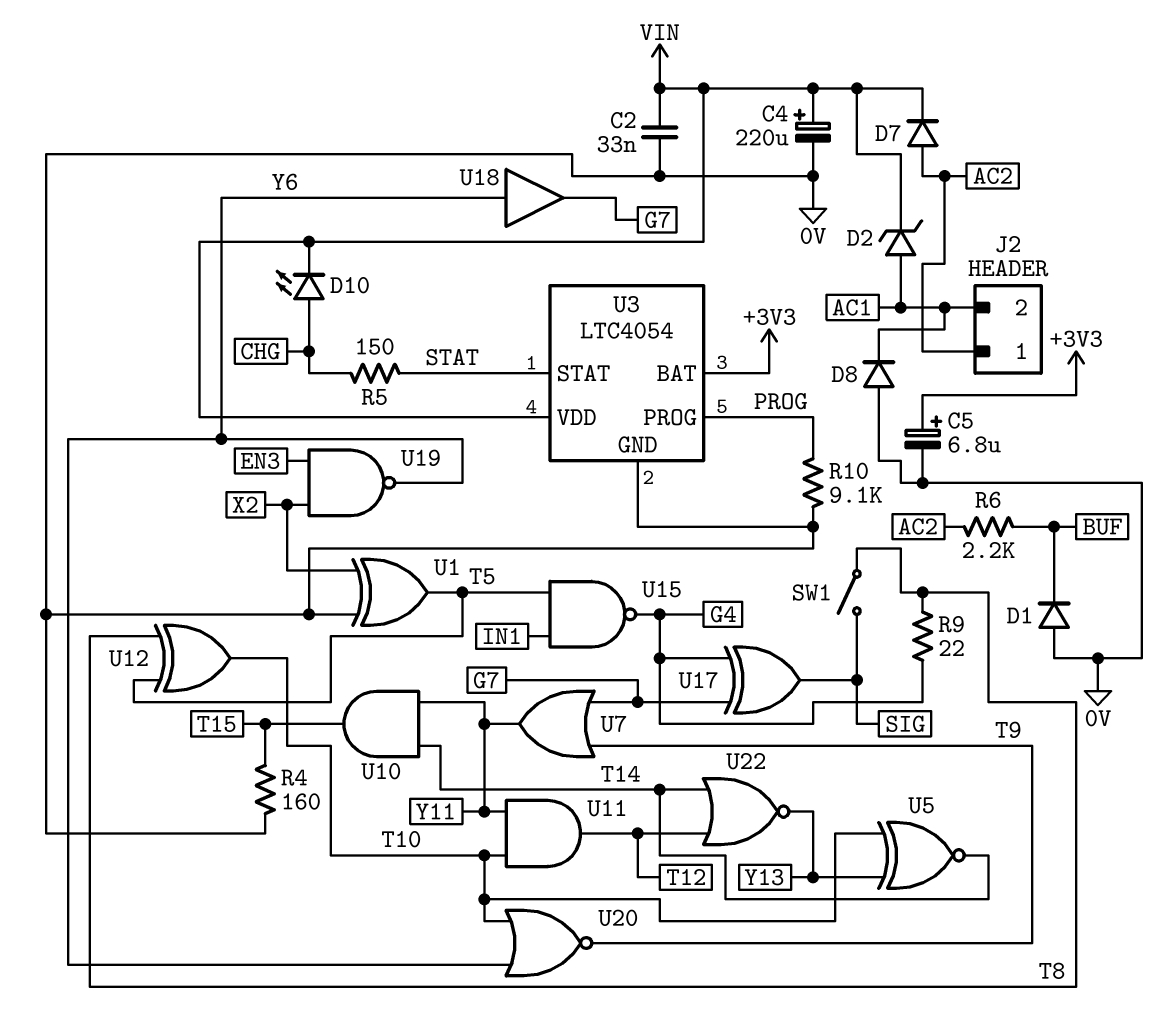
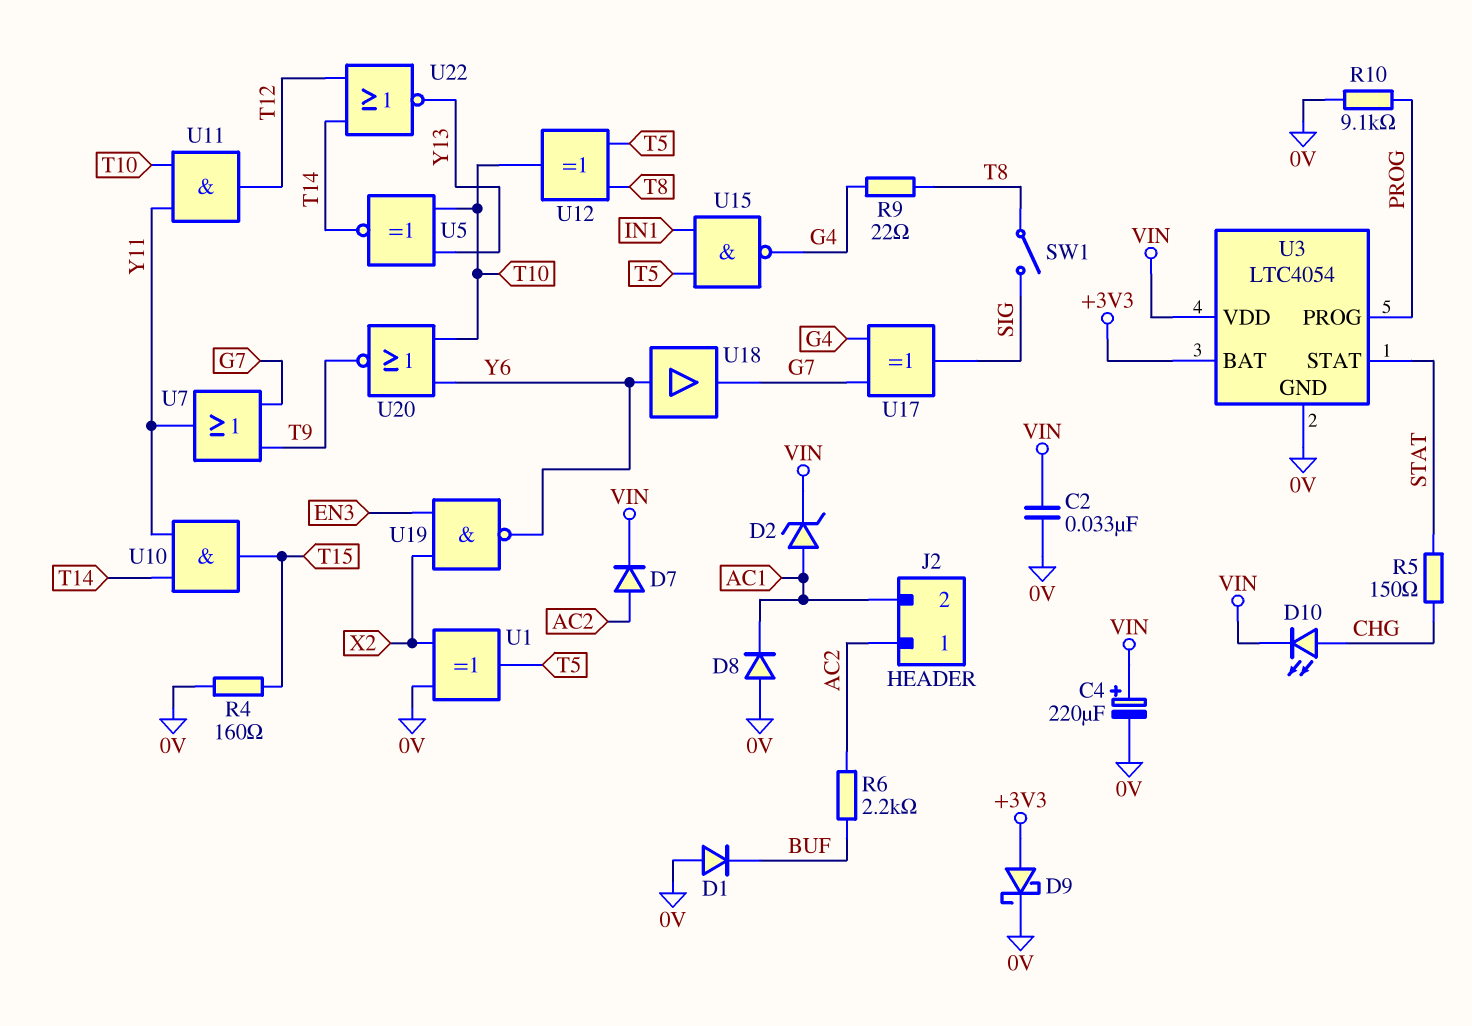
C5: 6.8uF (plus +3V3, minus 0V) -> none
D9: none -> schottky (A +3V3, K 0V)

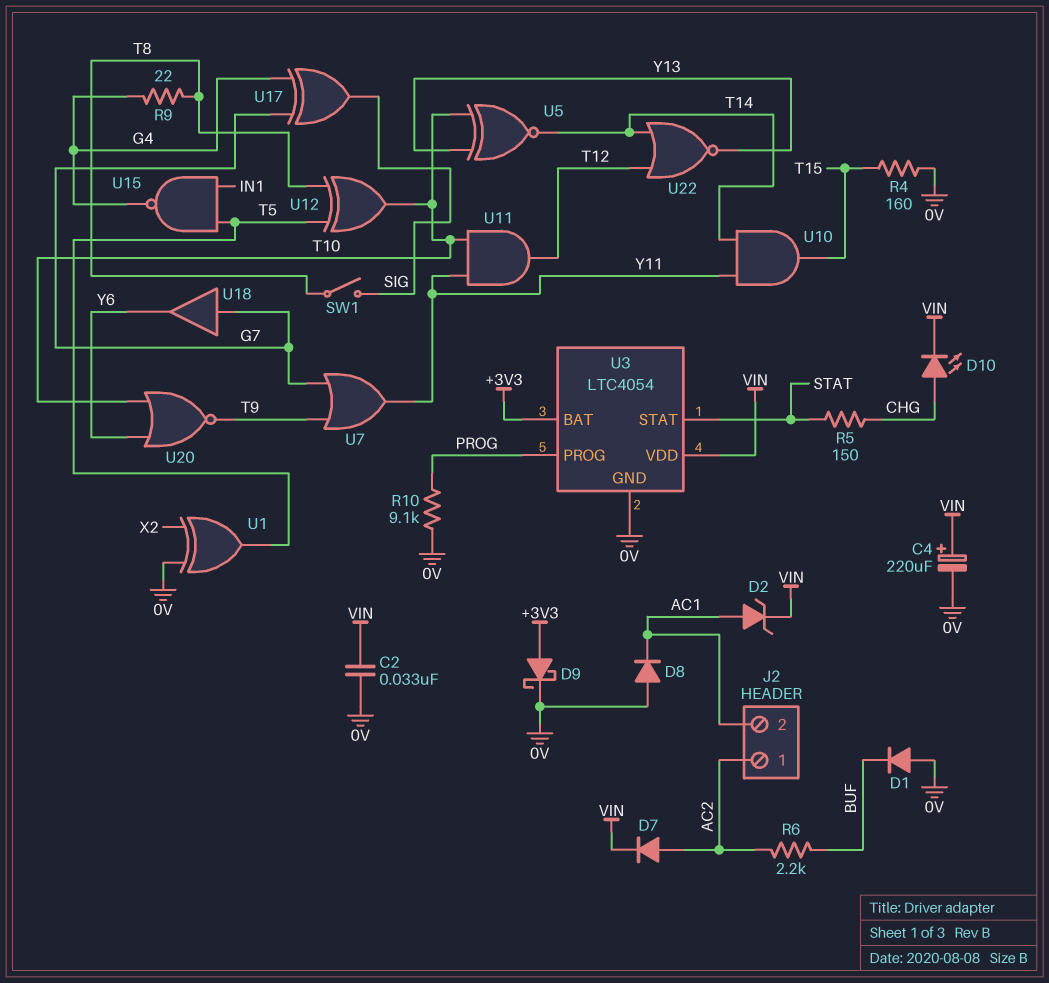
U18: buffer (in Y6, out G7) -> buffer (in G7, out Y6)
U19: NAND (in EN3, in X2, out Y6) -> none

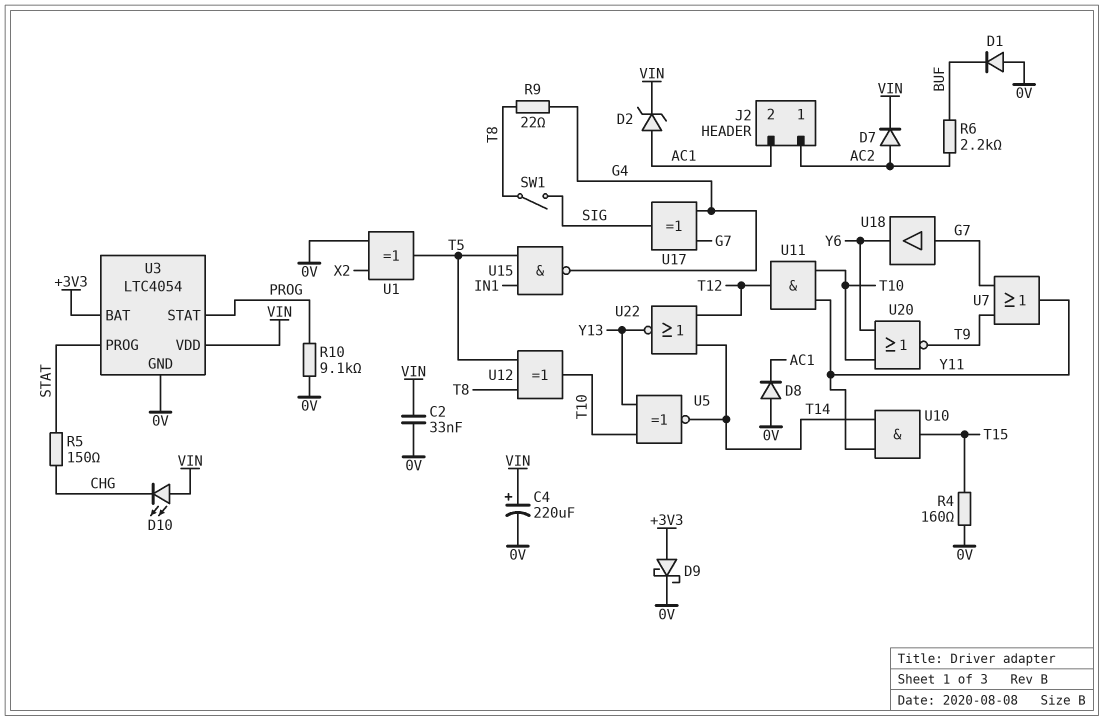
D10: LED (A CHG, K VIN) -> LED (A VIN, K CHG)
U3 pin PROG: PROG -> STAT
U3 pin STAT: STAT -> PROG

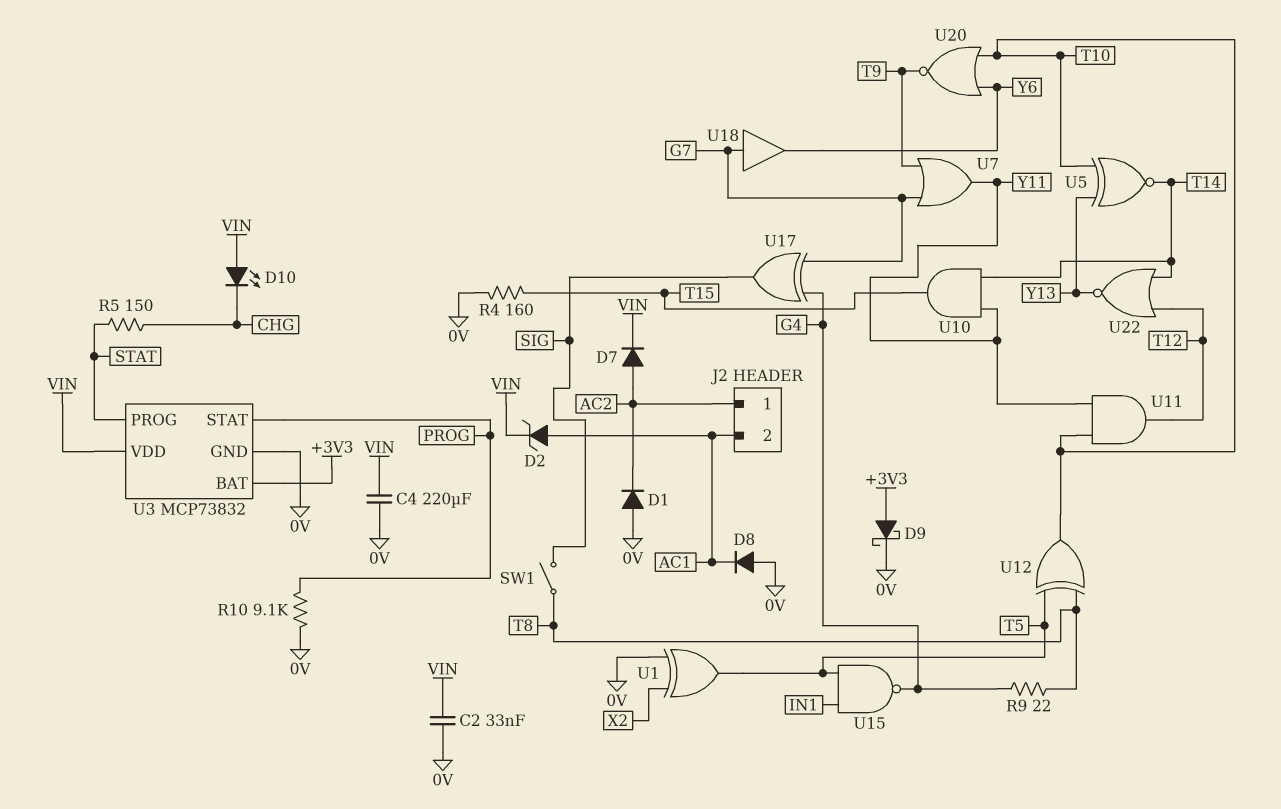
C4: 220uF (plus VIN, minus 0V) -> 220uF (0V, VIN)
D1: diode (A 0V, K BUF) -> diode (A 0V, K AC2)
R6: 2.2k (AC2, BUF) -> none
U3: LTC4054 -> MCP73832

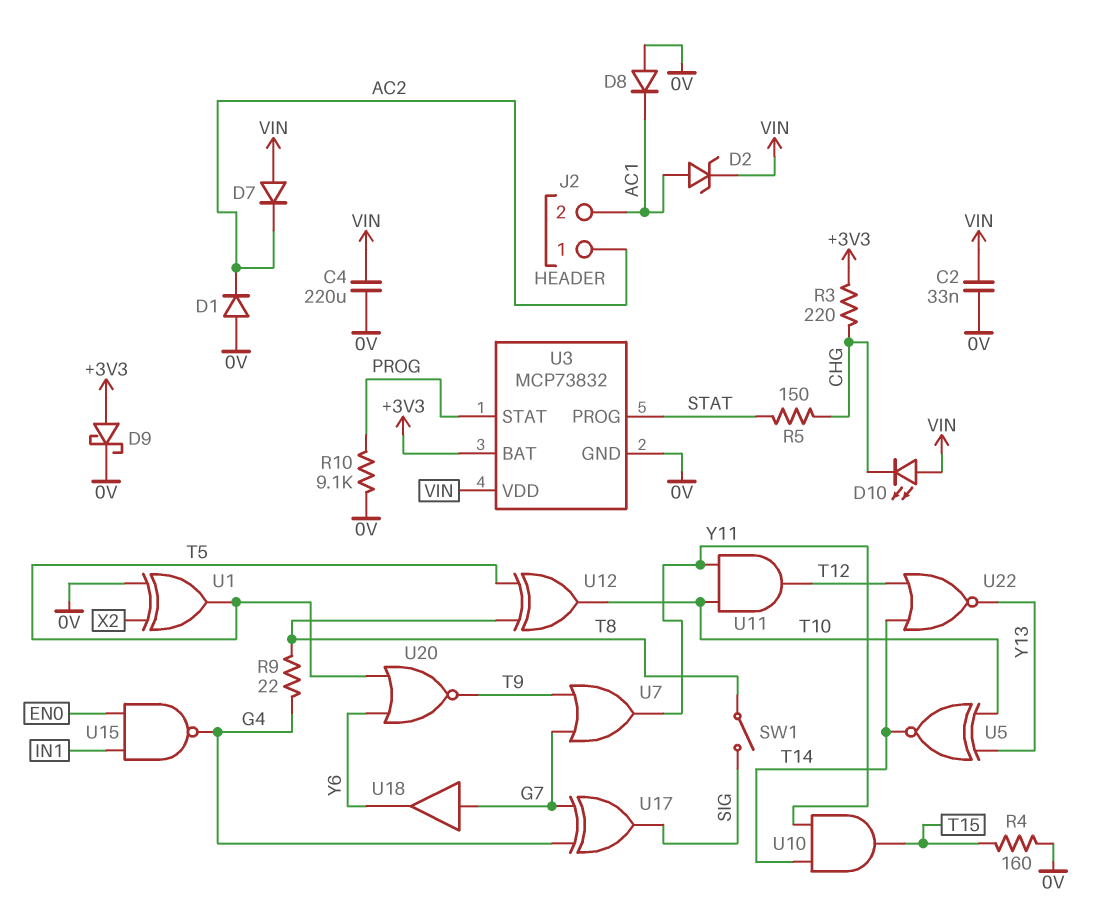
D7: diode (A AC2, K VIN) -> diode (A VIN, K AC2)
R3: none -> 220 (+3V3, CHG)
U15: NAND (in IN1, in T5, out G4) -> NAND (in EN0, in IN1, out G4)
U20: NOR (in T10, in Y6, out T9) -> NOR (in T5, in Y6, out T9)

